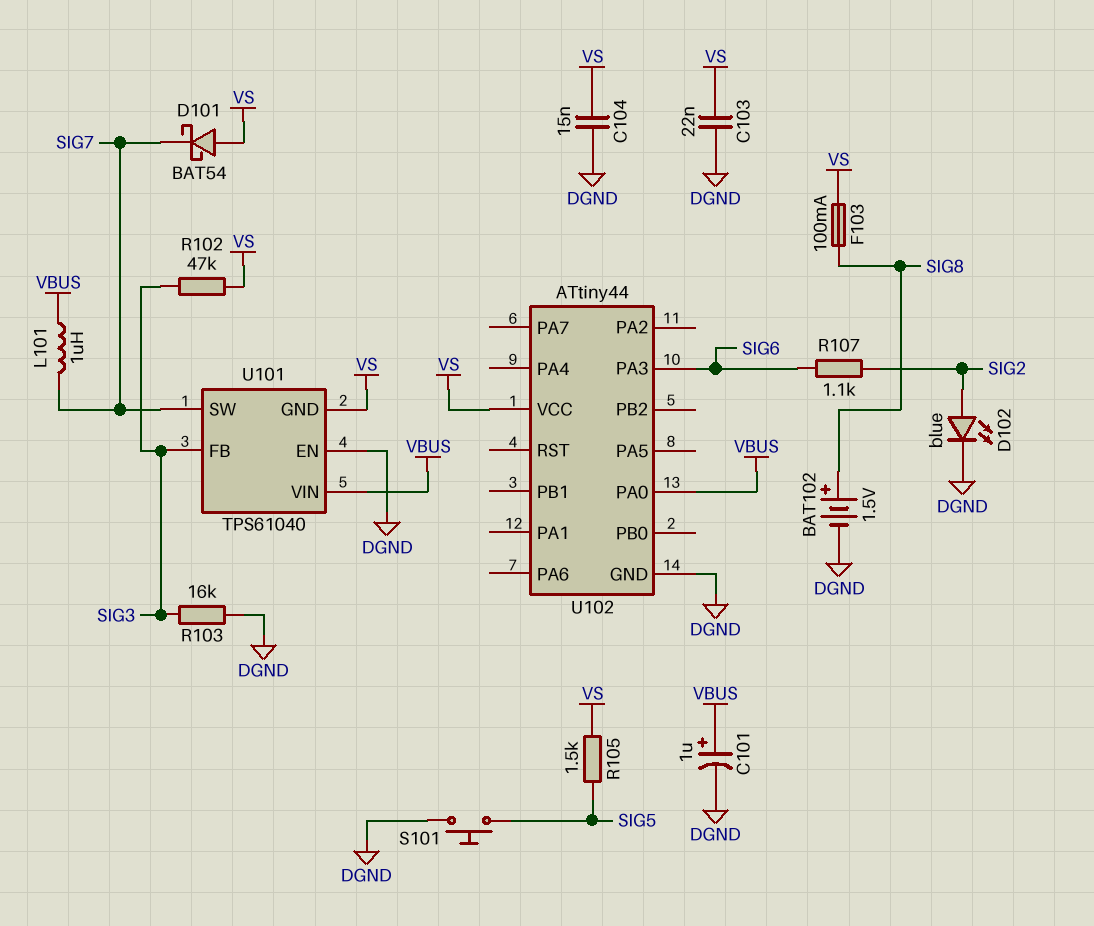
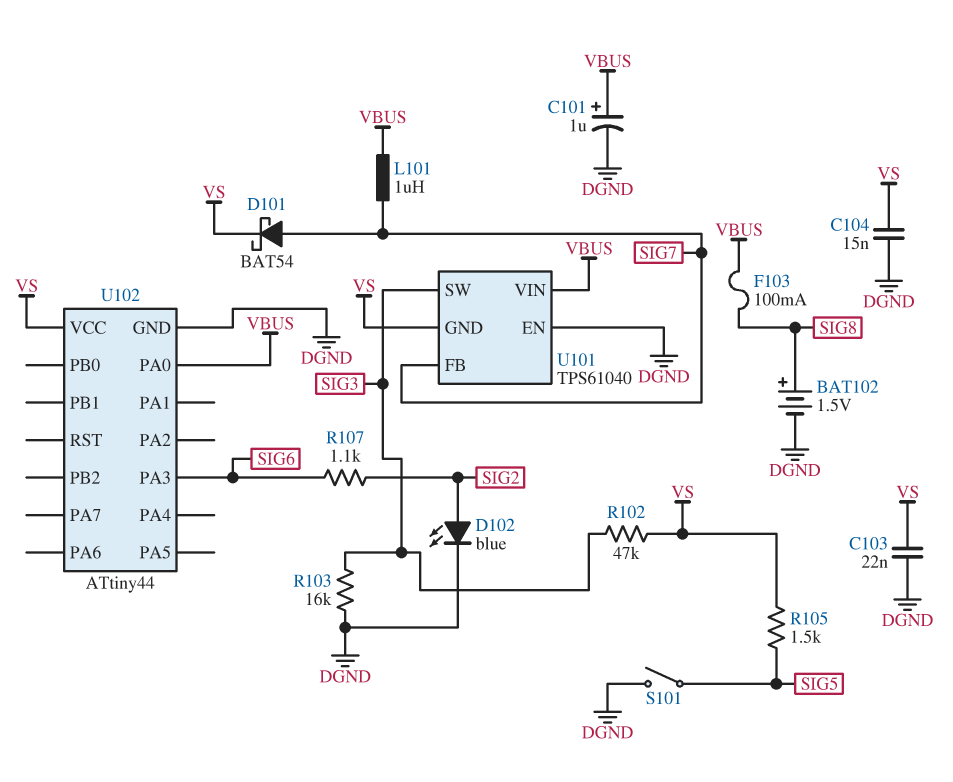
D101: schottky BAT54 (A VS, K SIG7) -> schottky BAT54 (A SIG7, K VS)
F103: 100mA (SIG8, VS) -> 100mA (SIG8, VBUS)
S101: button (DGND, SIG5) -> switch (DGND, SIG5)
U101 pin FB: SIG3 -> SIG7
U101 pin SW: SIG7 -> SIG3

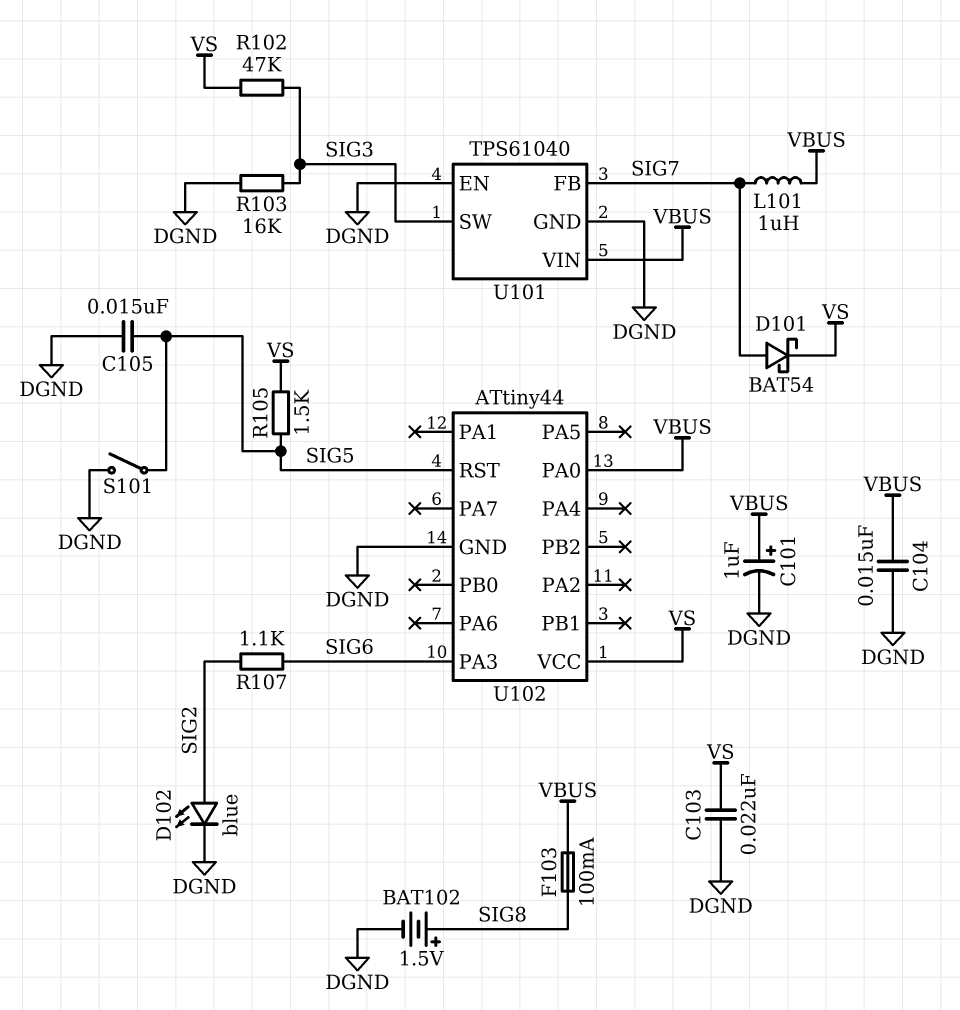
C104: 15nF (DGND, VS) -> 15nF (DGND, VBUS)
C105: none -> 15nF (DGND, SIG5)
U101 pin GND: VS -> DGND
U102 pin RST: none -> SIG5

